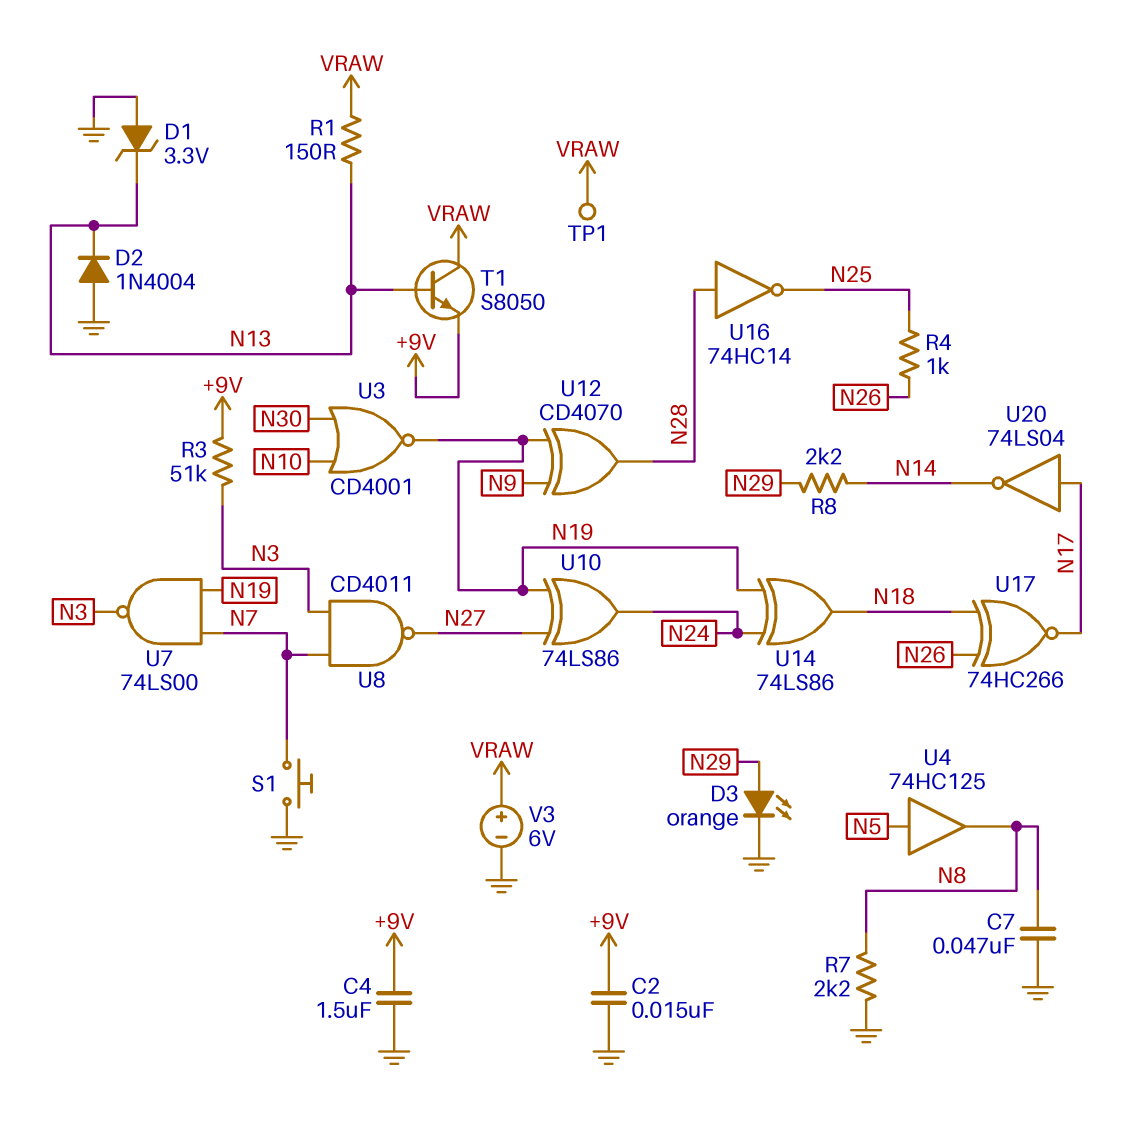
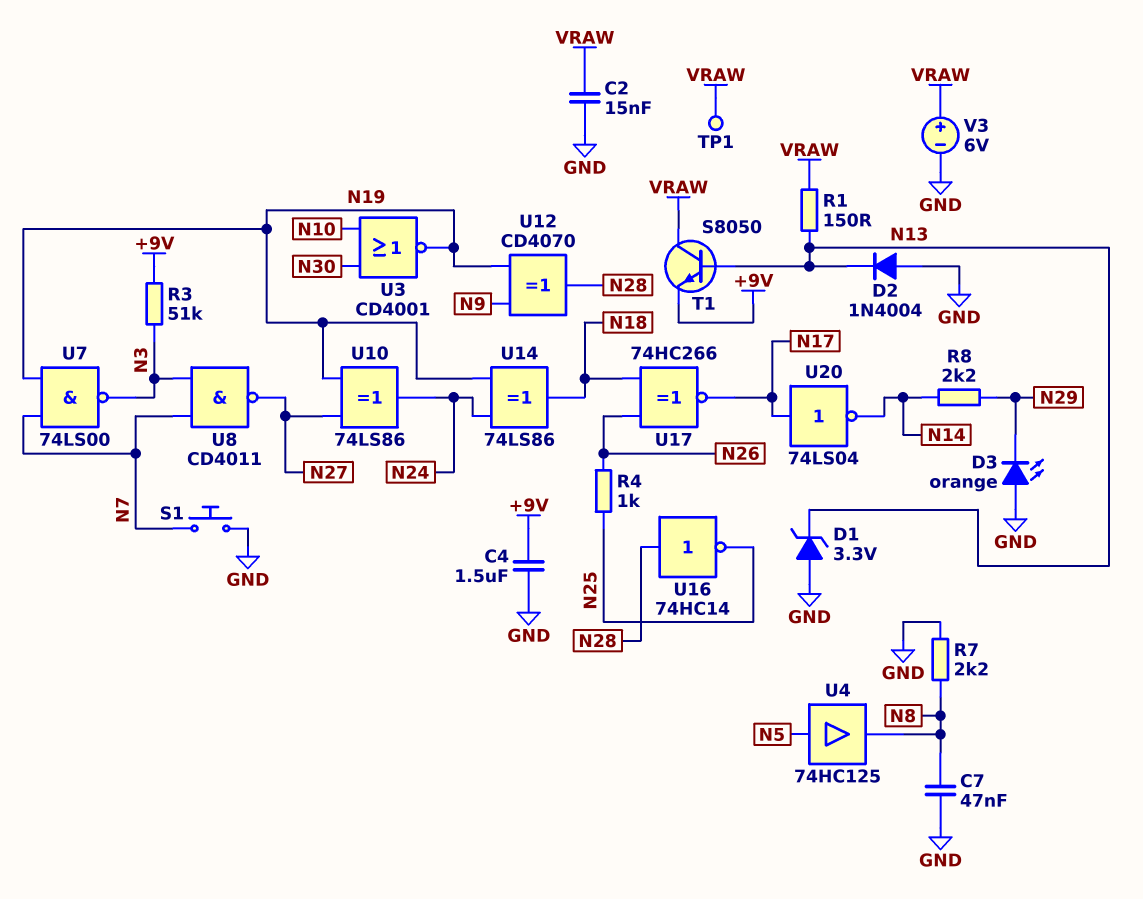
C2: 15nF (+9V, GND) -> 15nF (GND, VRAW)
D3: LED orange (A N29, K GND) -> LED orange (A GND, K N29)

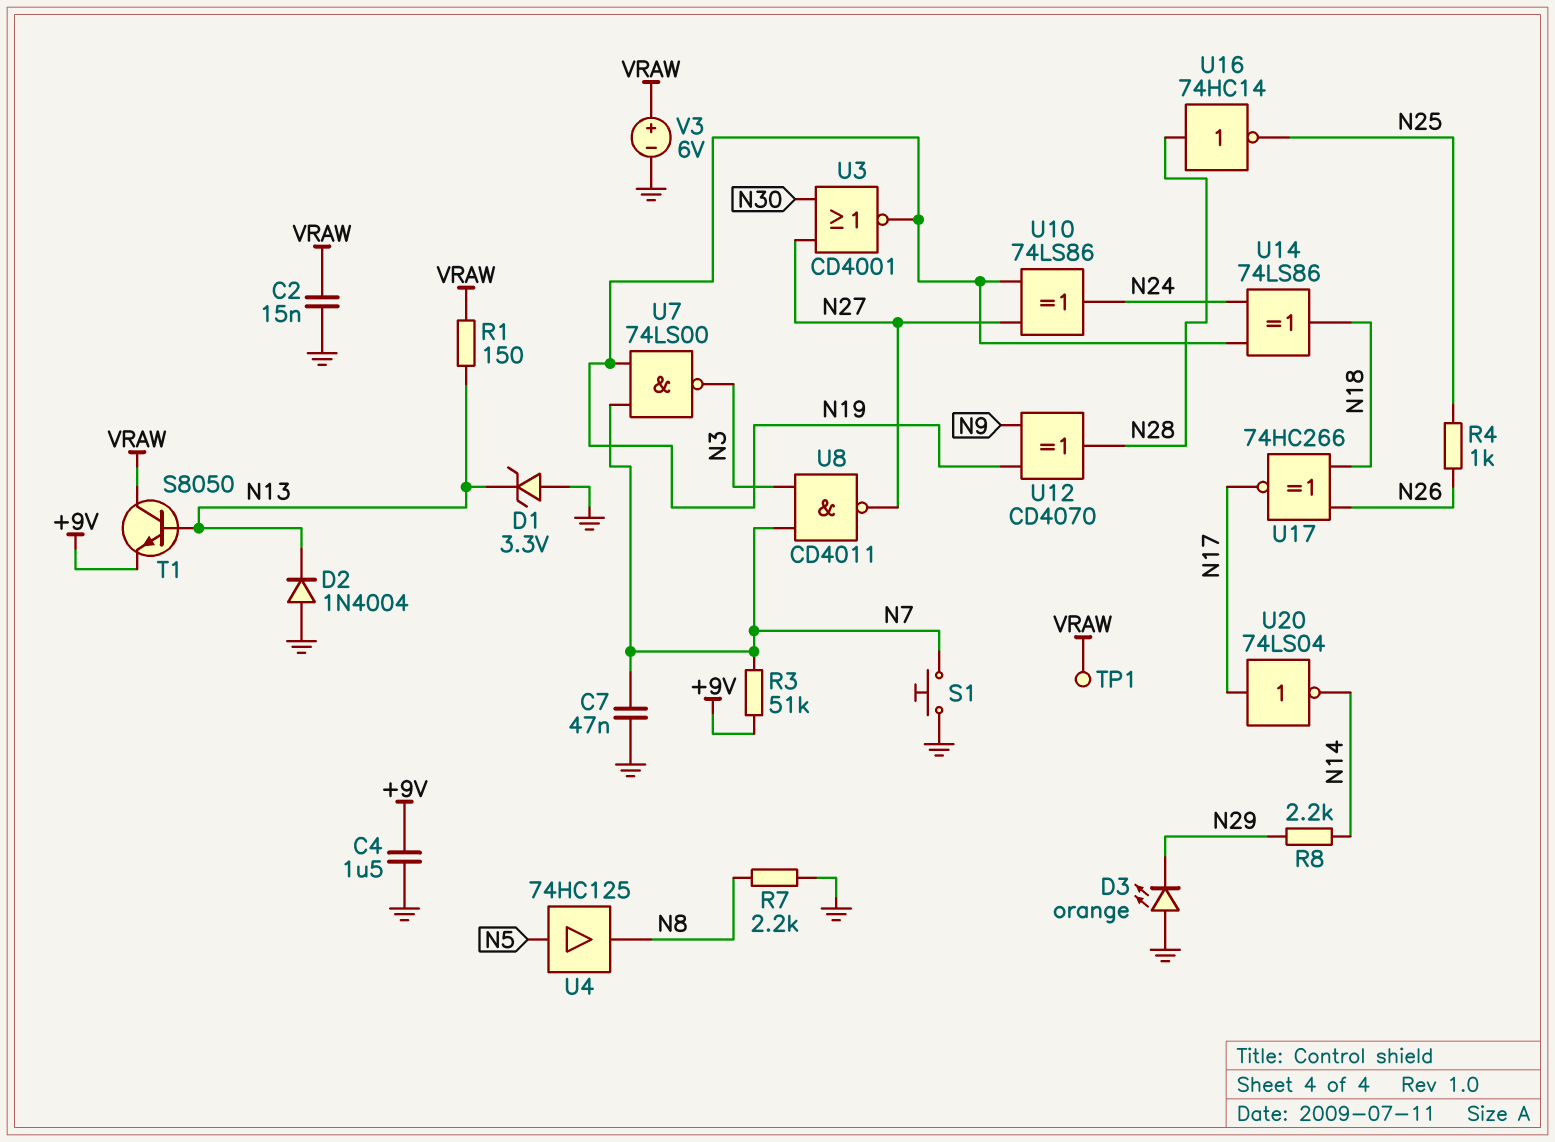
C7: 47nF (GND, N8) -> 47nF (GND, N7)
R3: 51k (+9V, N3) -> 51k (+9V, N7)
U3: NOR CD4001 (in N10, in N30, out N19) -> NOR CD4001 (in N27, in N30, out N19)

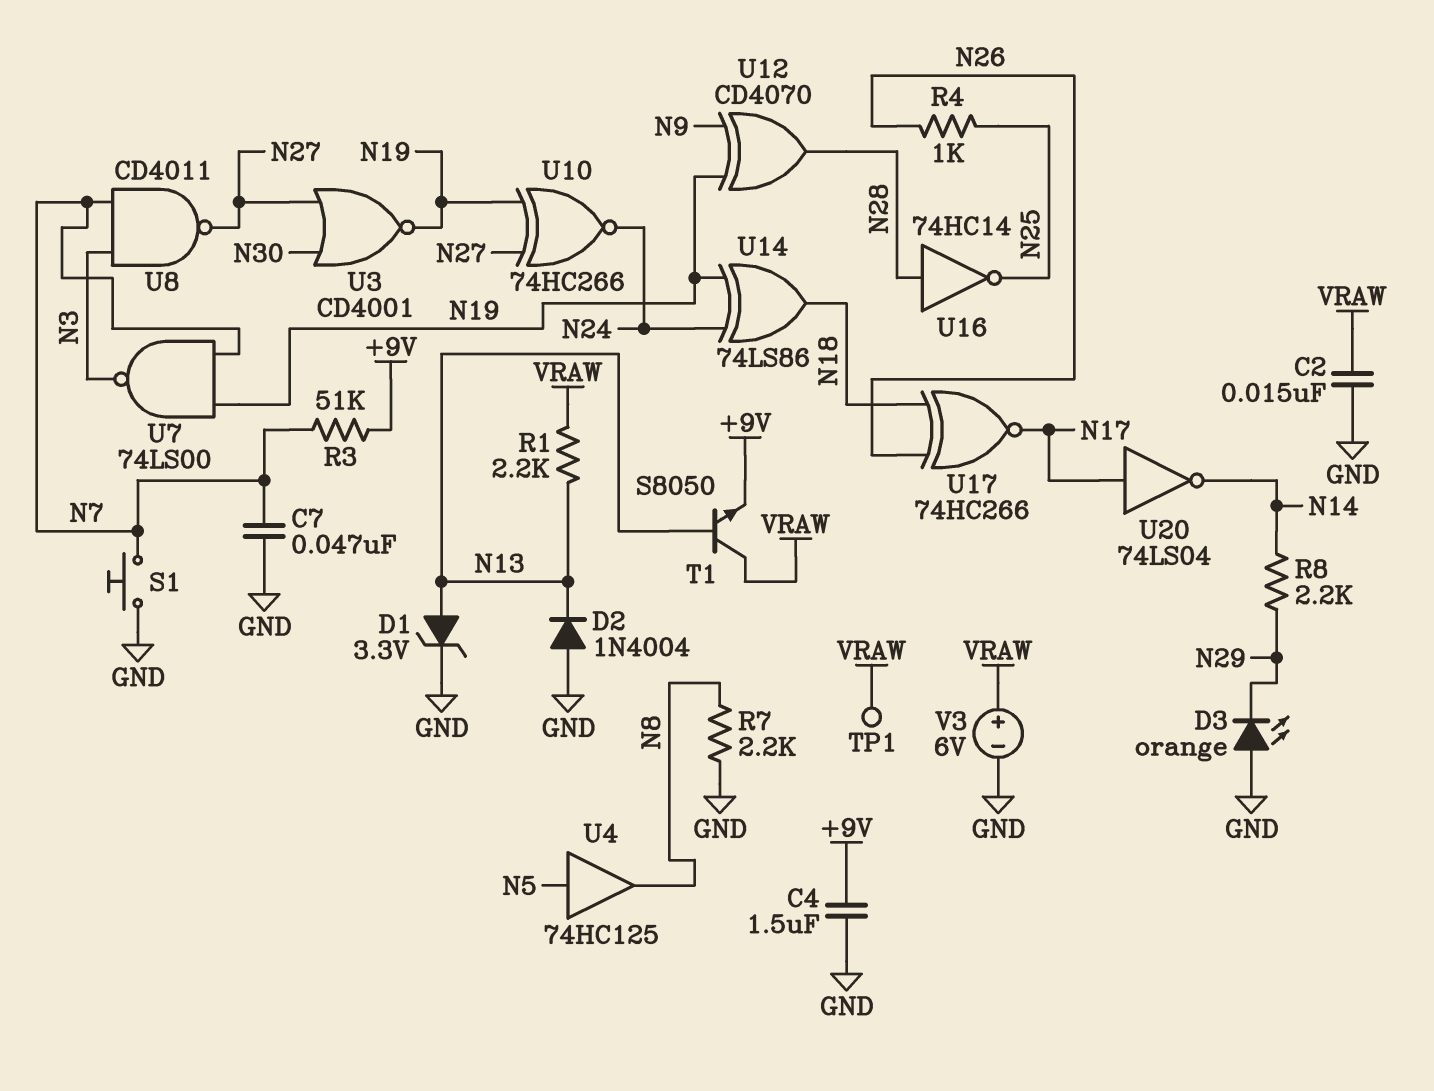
D1: zener 3.3V (A GND, K N13) -> zener 3.3V (A N13, K GND)
R1: 150 (N13, VRAW) -> 2.2k (N13, VRAW)
U10: XOR 74LS86 (in N19, in N27, out N24) -> XNOR 74HC266 (in N19, in N27, out N24)

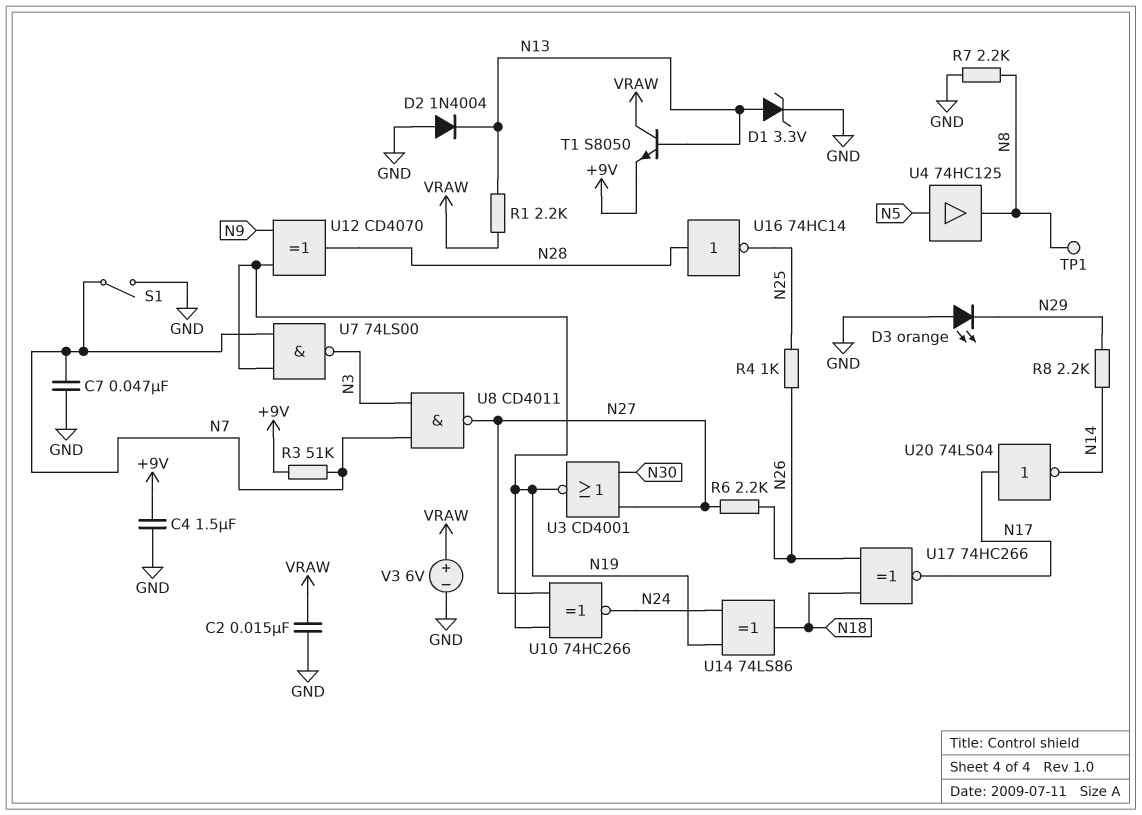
R6: none -> 2.2k (N26, N27)
S1: button (GND, N7) -> switch (GND, N7)
TP1: test point (VRAW) -> test point (N8)

